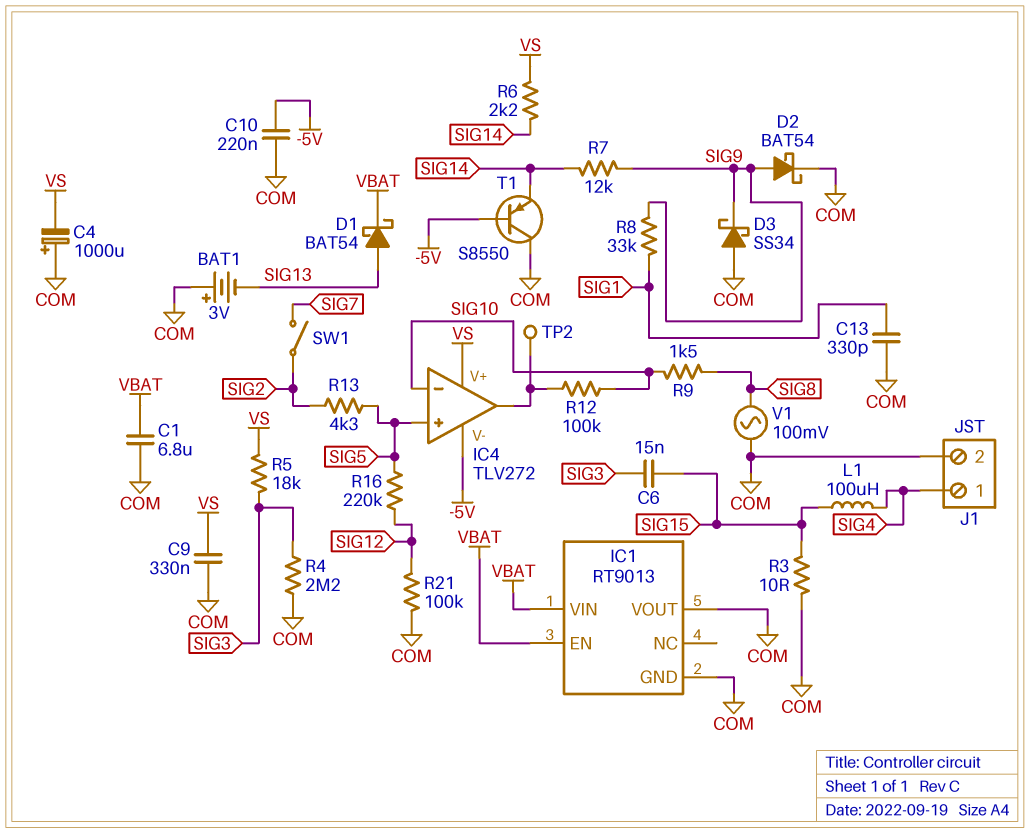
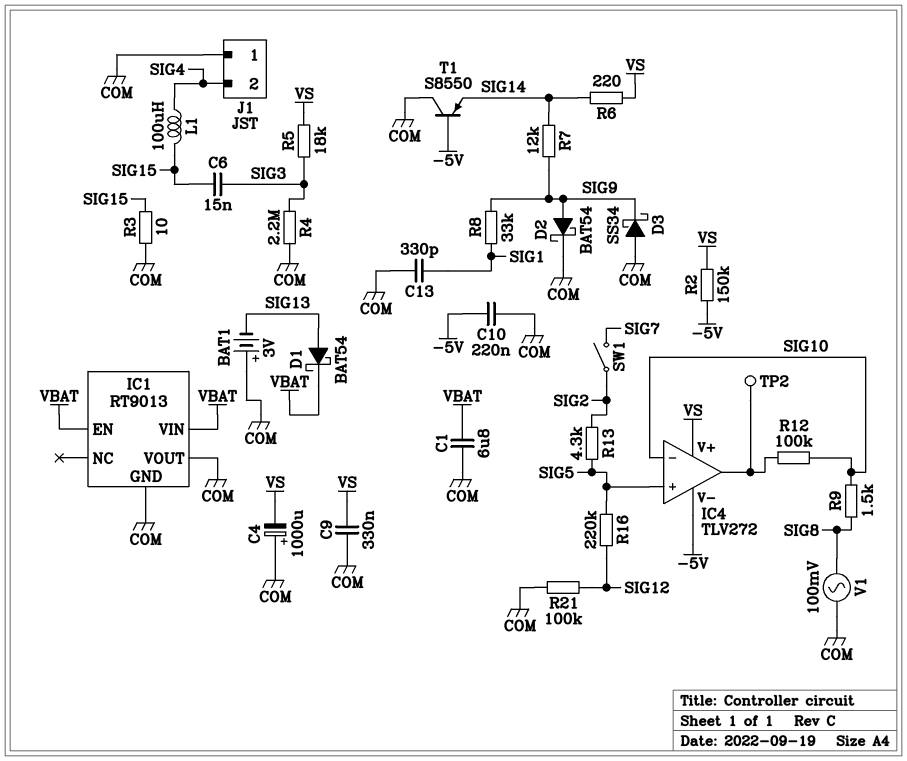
J1 pin 1: SIG4 -> COM
J1 pin 2: COM -> SIG4
R2: none -> 150k (-5V, VS)
R6: 2.2k (SIG14, VS) -> 220 (SIG14, VS)

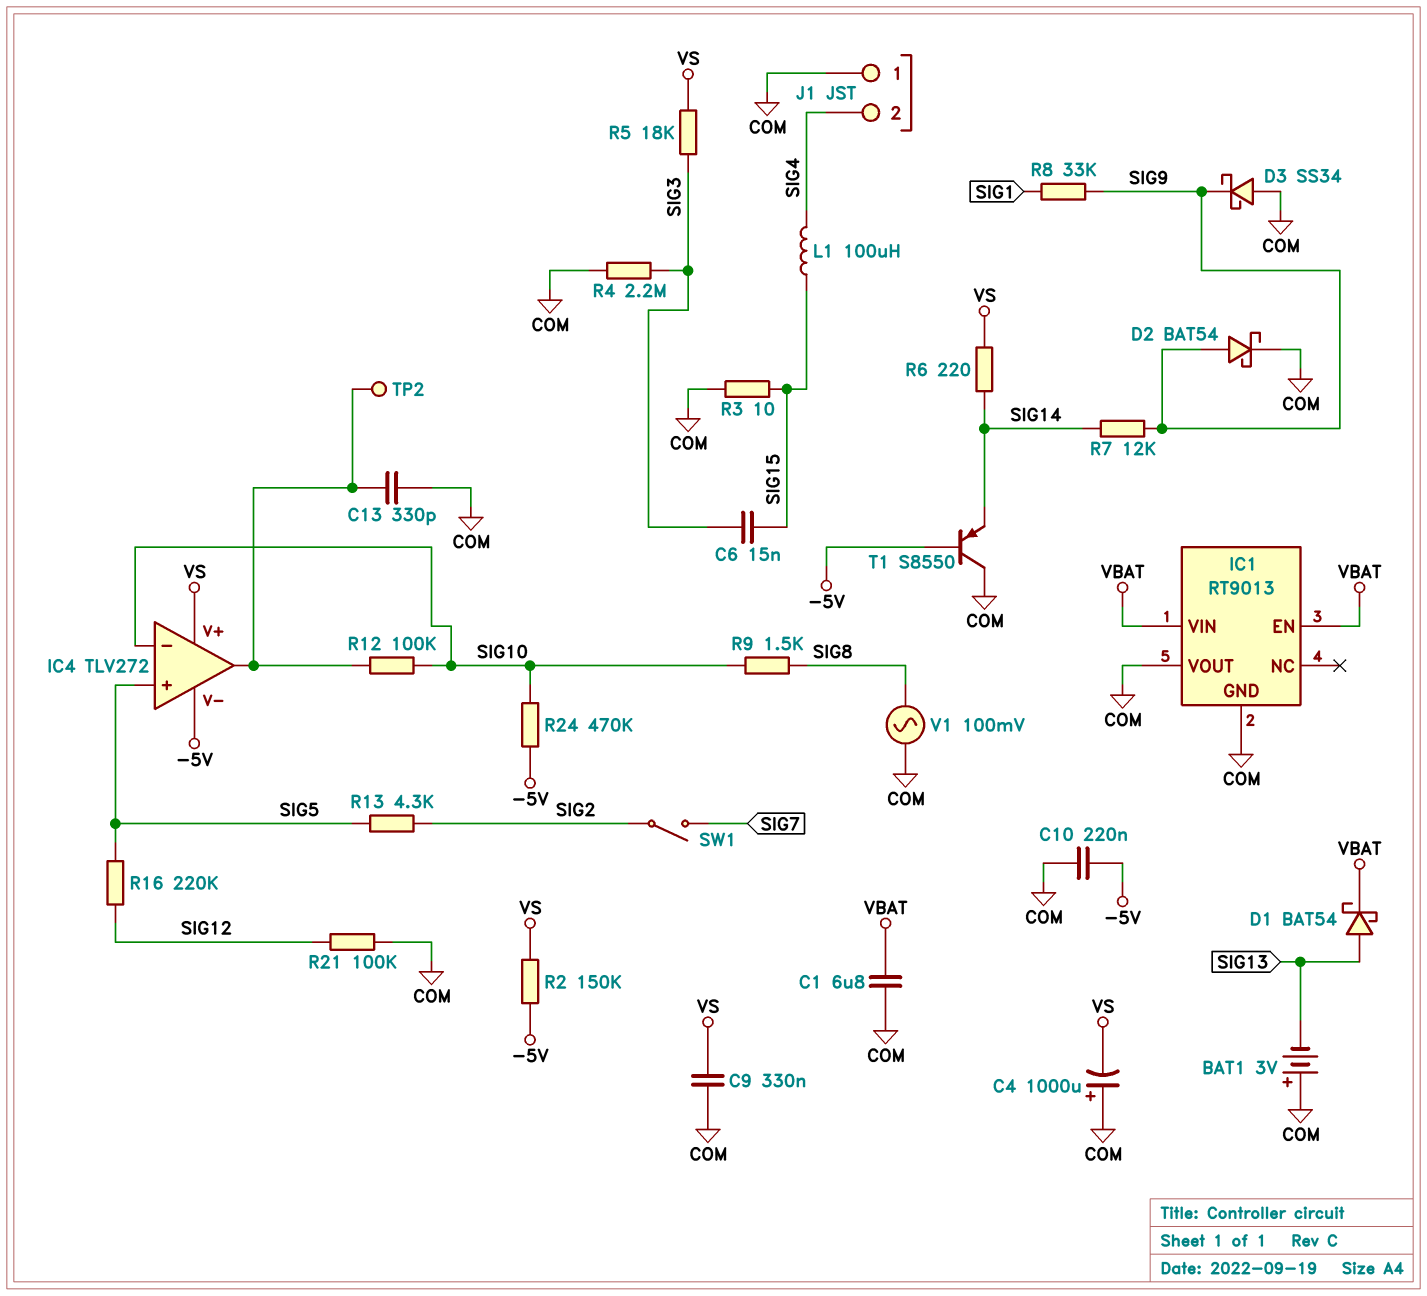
C13: 330pF (COM, SIG1) -> 330pF (COM, IC4/out)
R24: none -> 470k (-5V, SIG10)

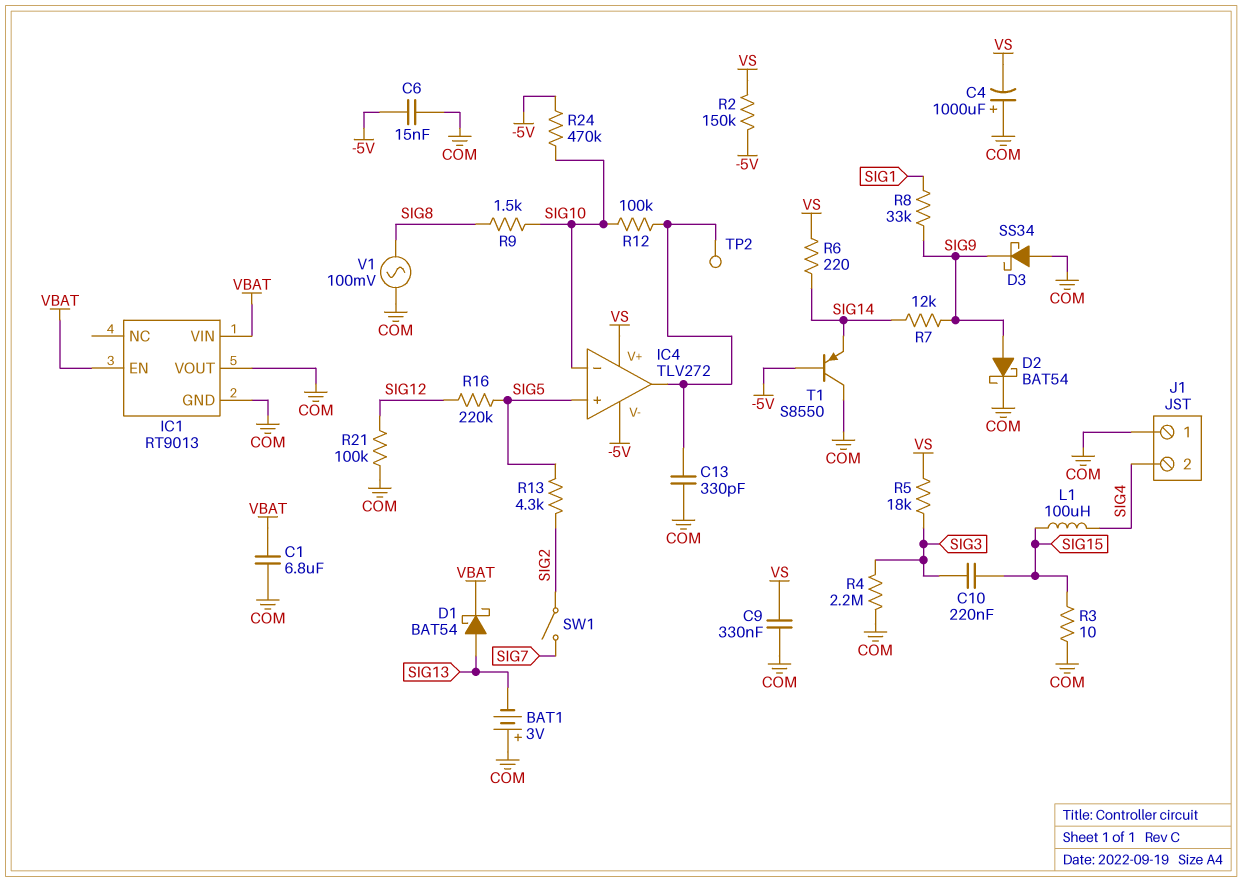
C6: 15nF (SIG3, SIG15) -> 15nF (-5V, COM)
C10: 220nF (-5V, COM) -> 220nF (SIG3, SIG15)

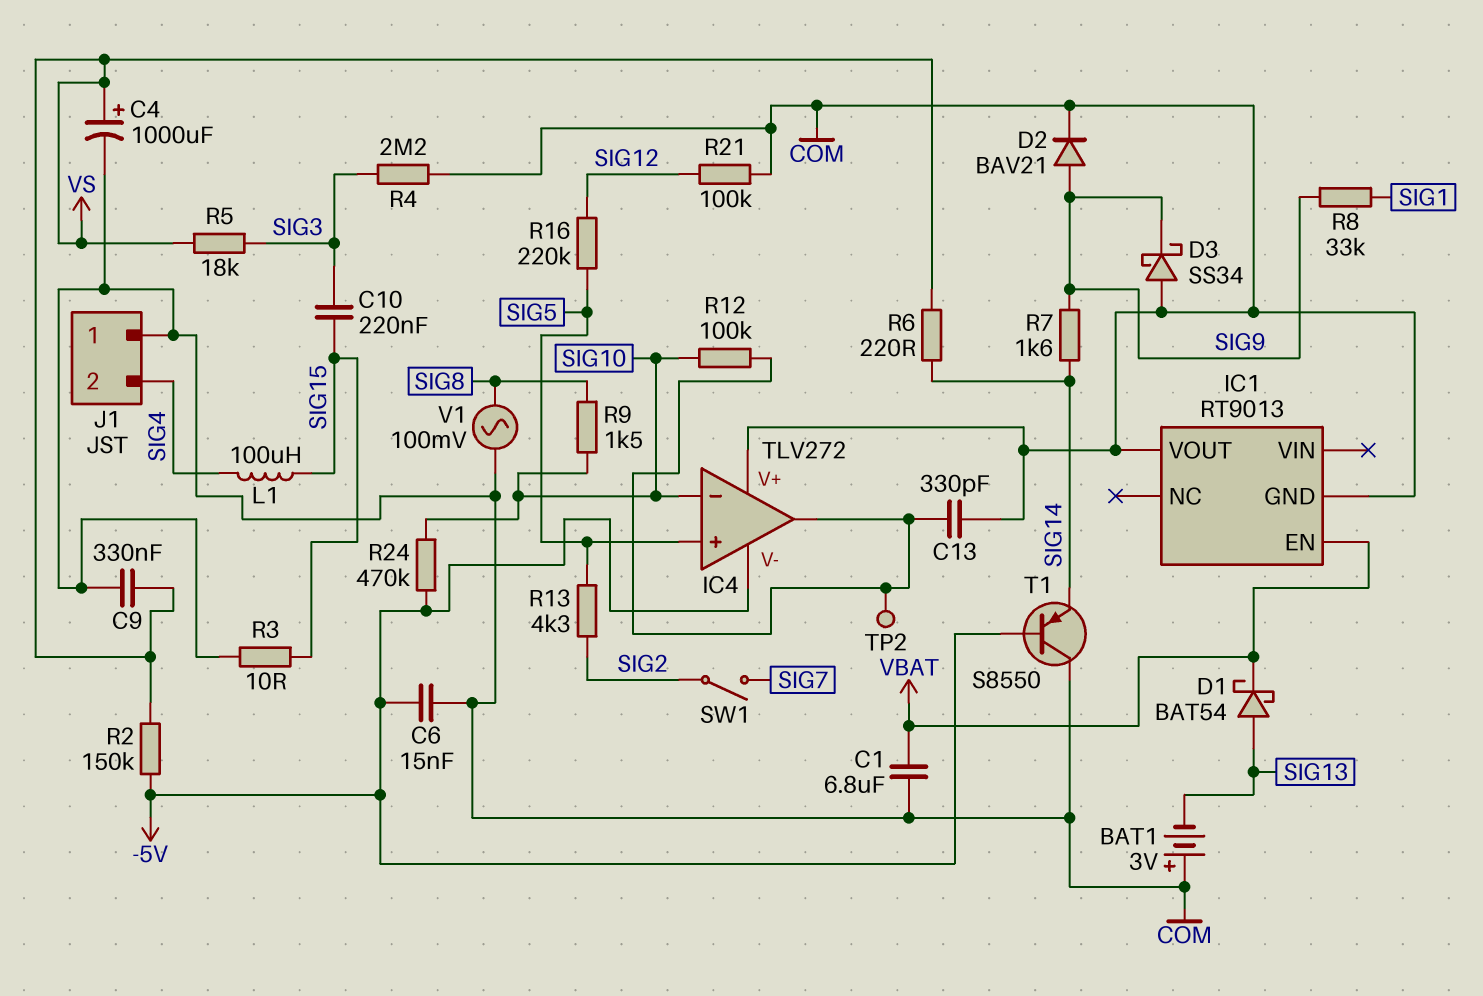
C4: 1000uF (plus COM, minus VS) -> 1000uF (plus VS, minus COM)
D2: schottky BAT54 (A SIG9, K COM) -> diode BAV21 (A SIG9, K COM)
IC1 pin VIN: VBAT -> none
IC4 pin V+: VS -> COM
R7: 12k (SIG9, SIG14) -> 1.6k (SIG9, SIG14)

